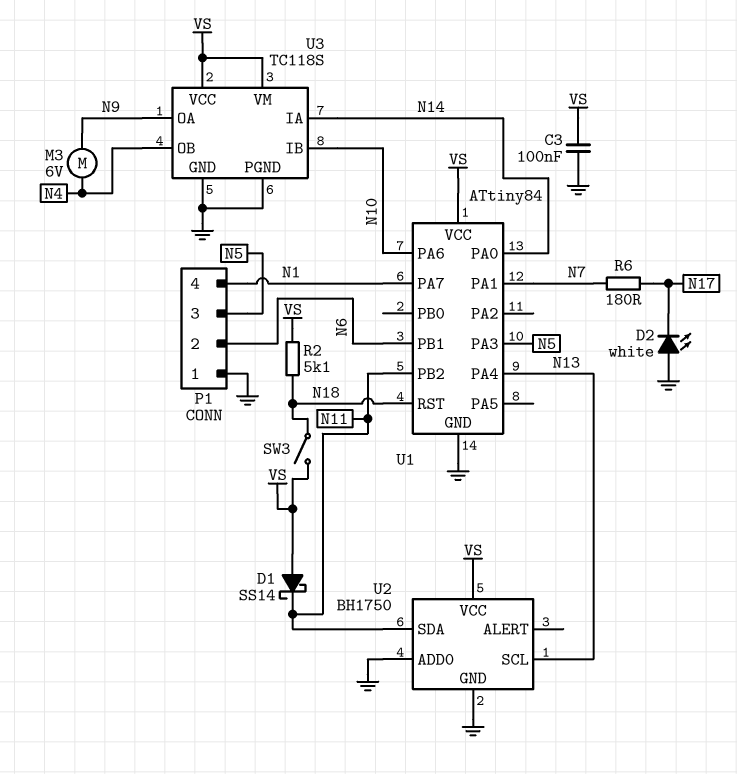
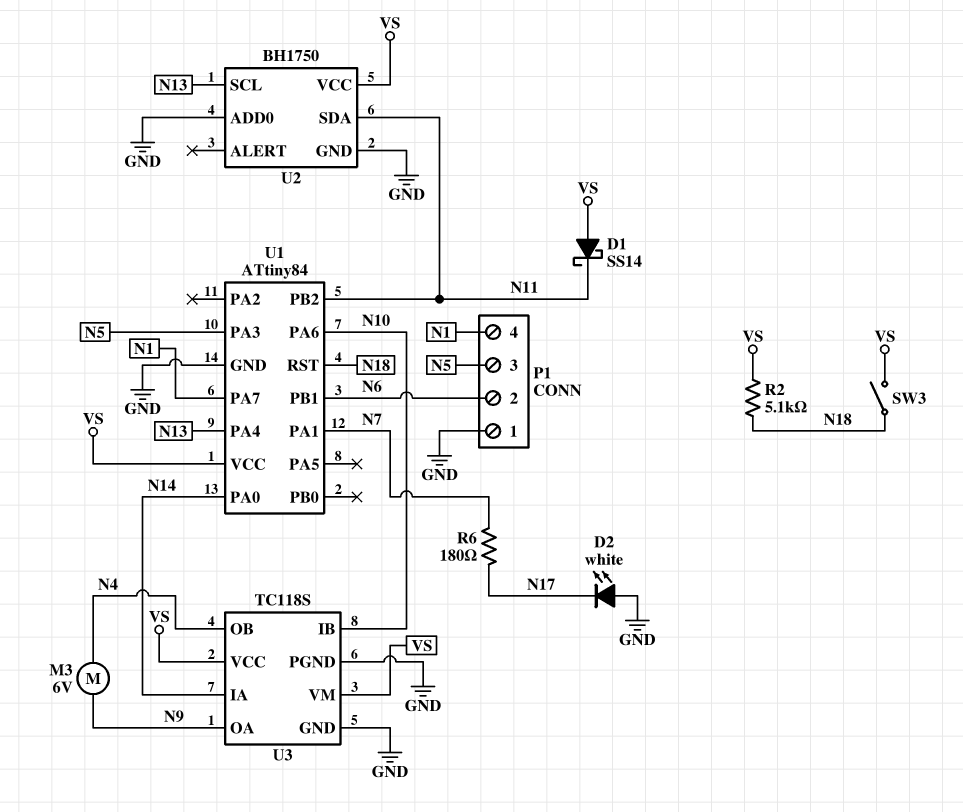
C3: 100nF (GND, VS) -> none

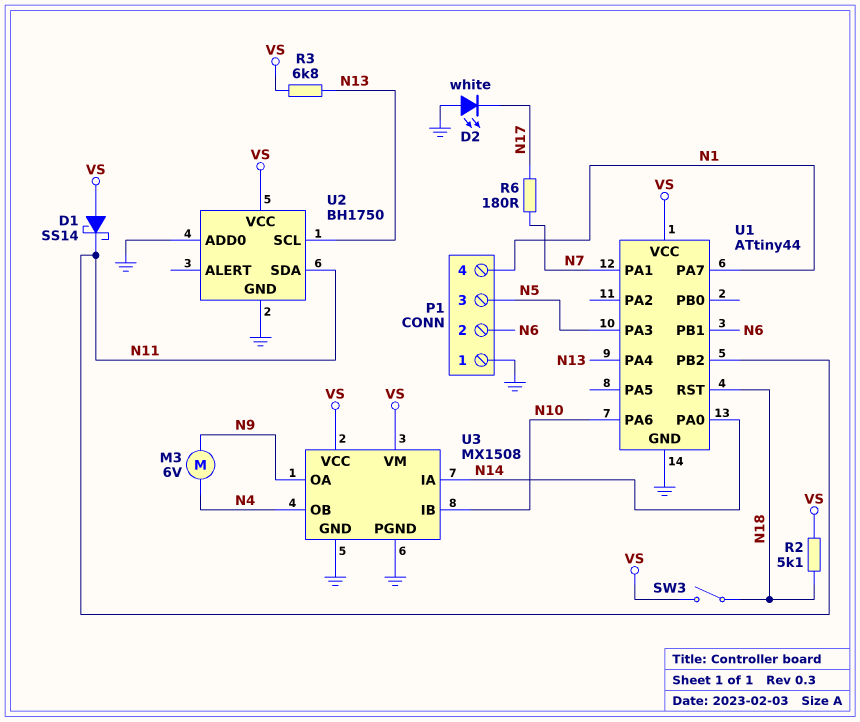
R3: none -> 6.8k (N13, VS)
U1: ATtiny84 -> ATtiny44
U3: TC118S -> MX1508

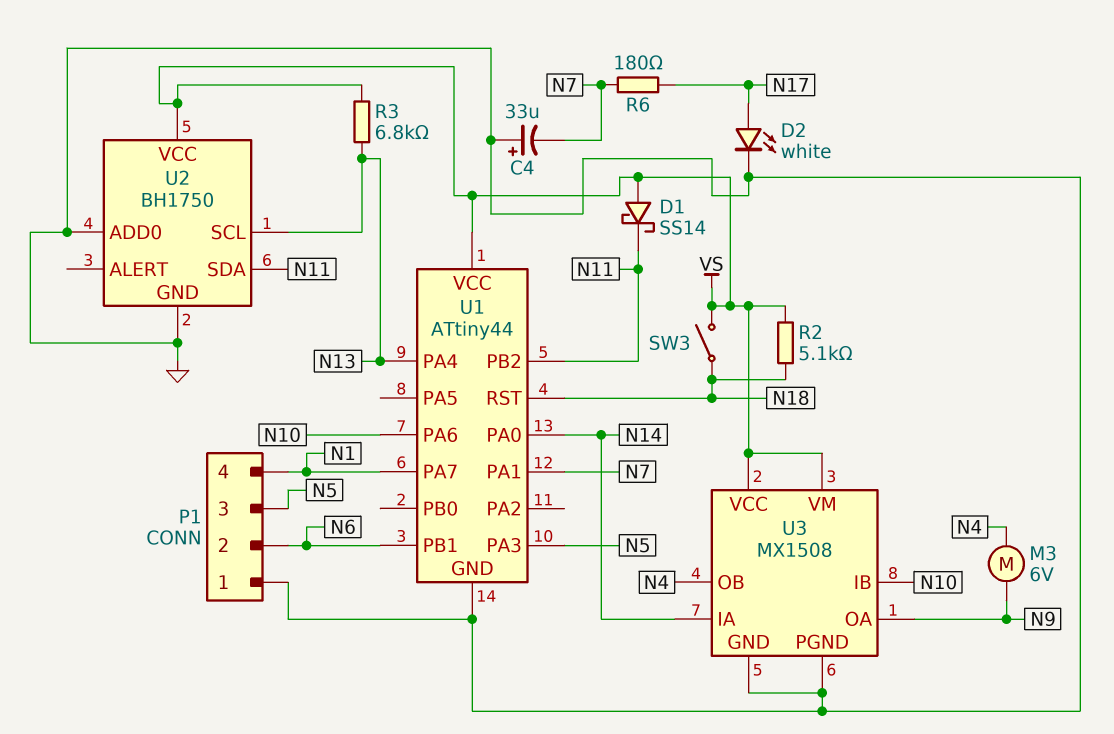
C4: none -> 33uF (plus GND, minus N7)
D2: LED white (A GND, K N17) -> LED white (A N17, K GND)

